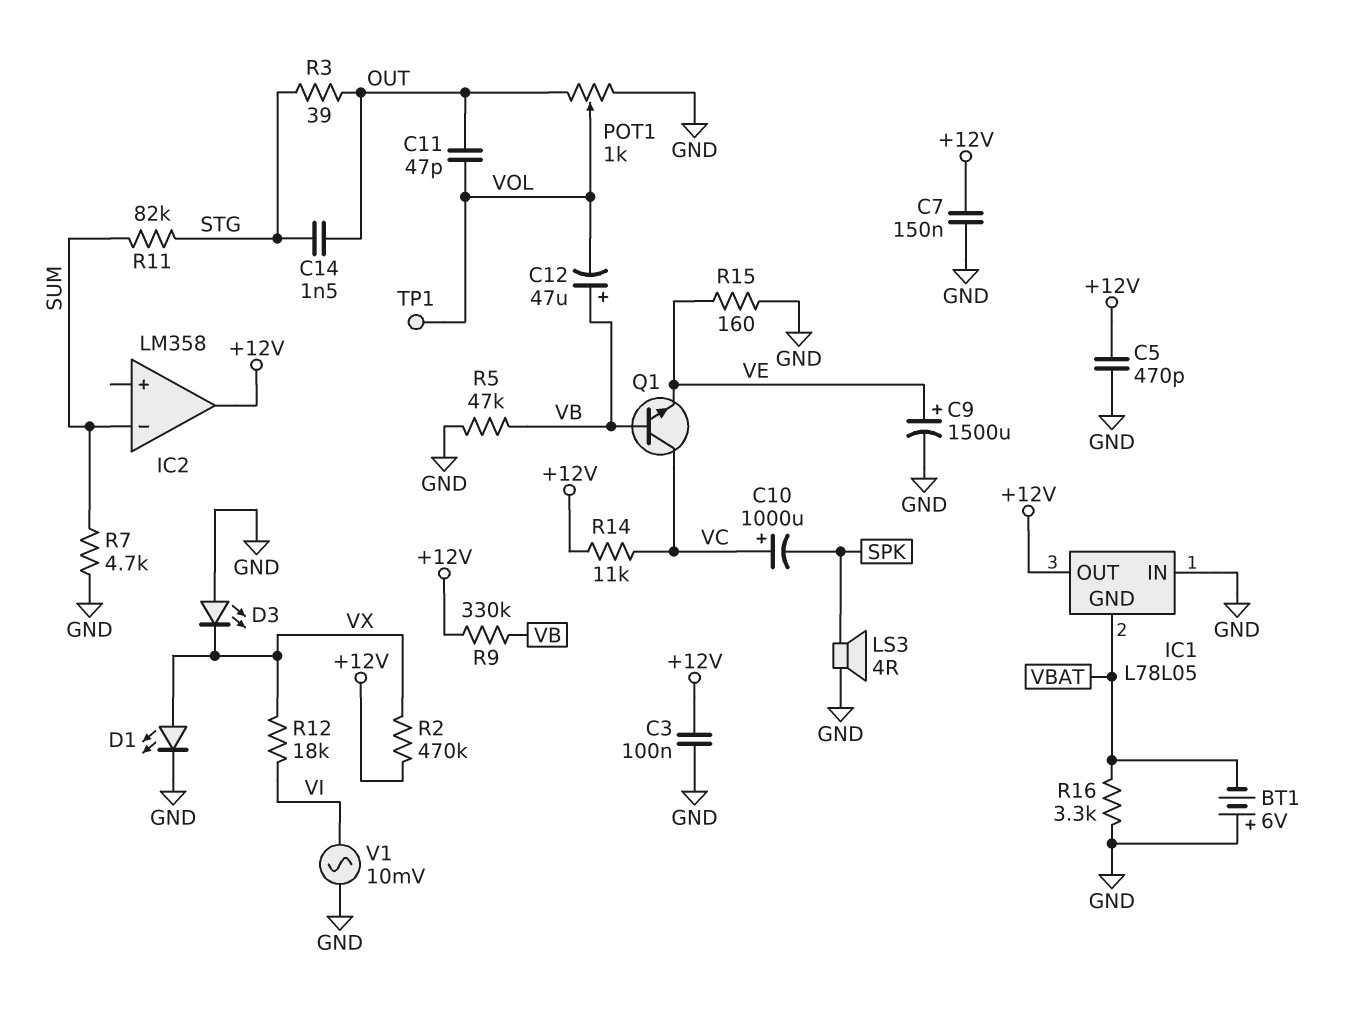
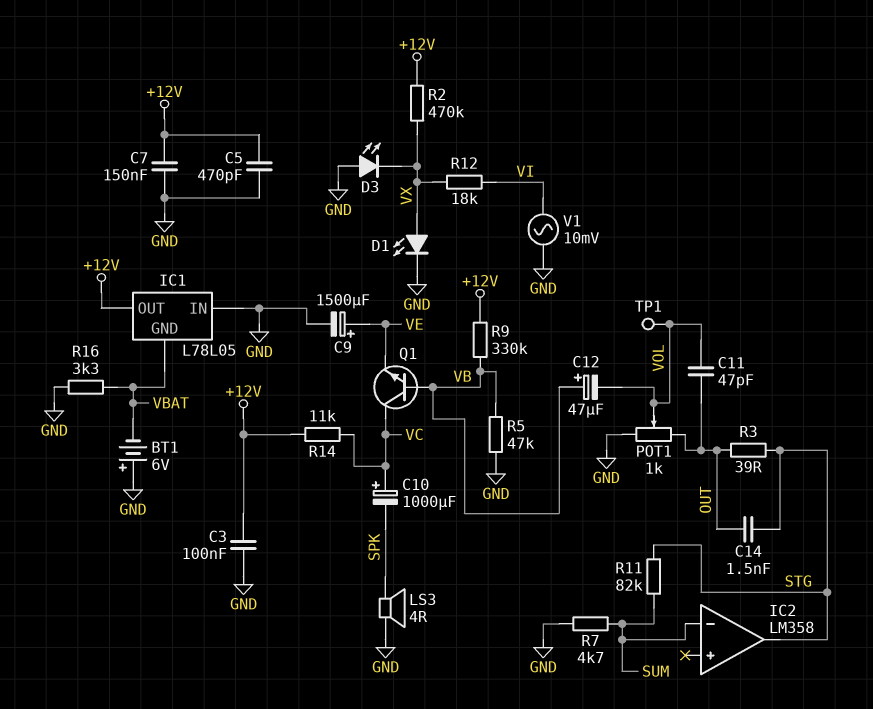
IC2 pin out: +12V -> STG
R15: 160 (GND, VE) -> none

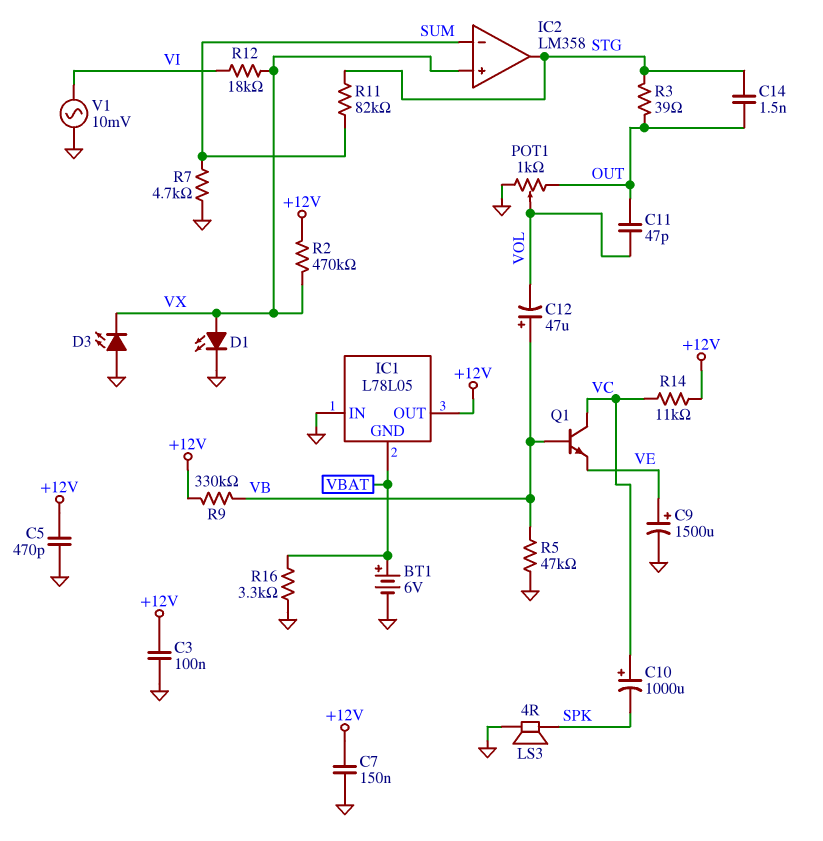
BT1: 6V (plus GND, minus VBAT) -> 6V (plus VBAT, minus GND)
IC2 pin in+: none -> VX
TP1: test point (VOL) -> none

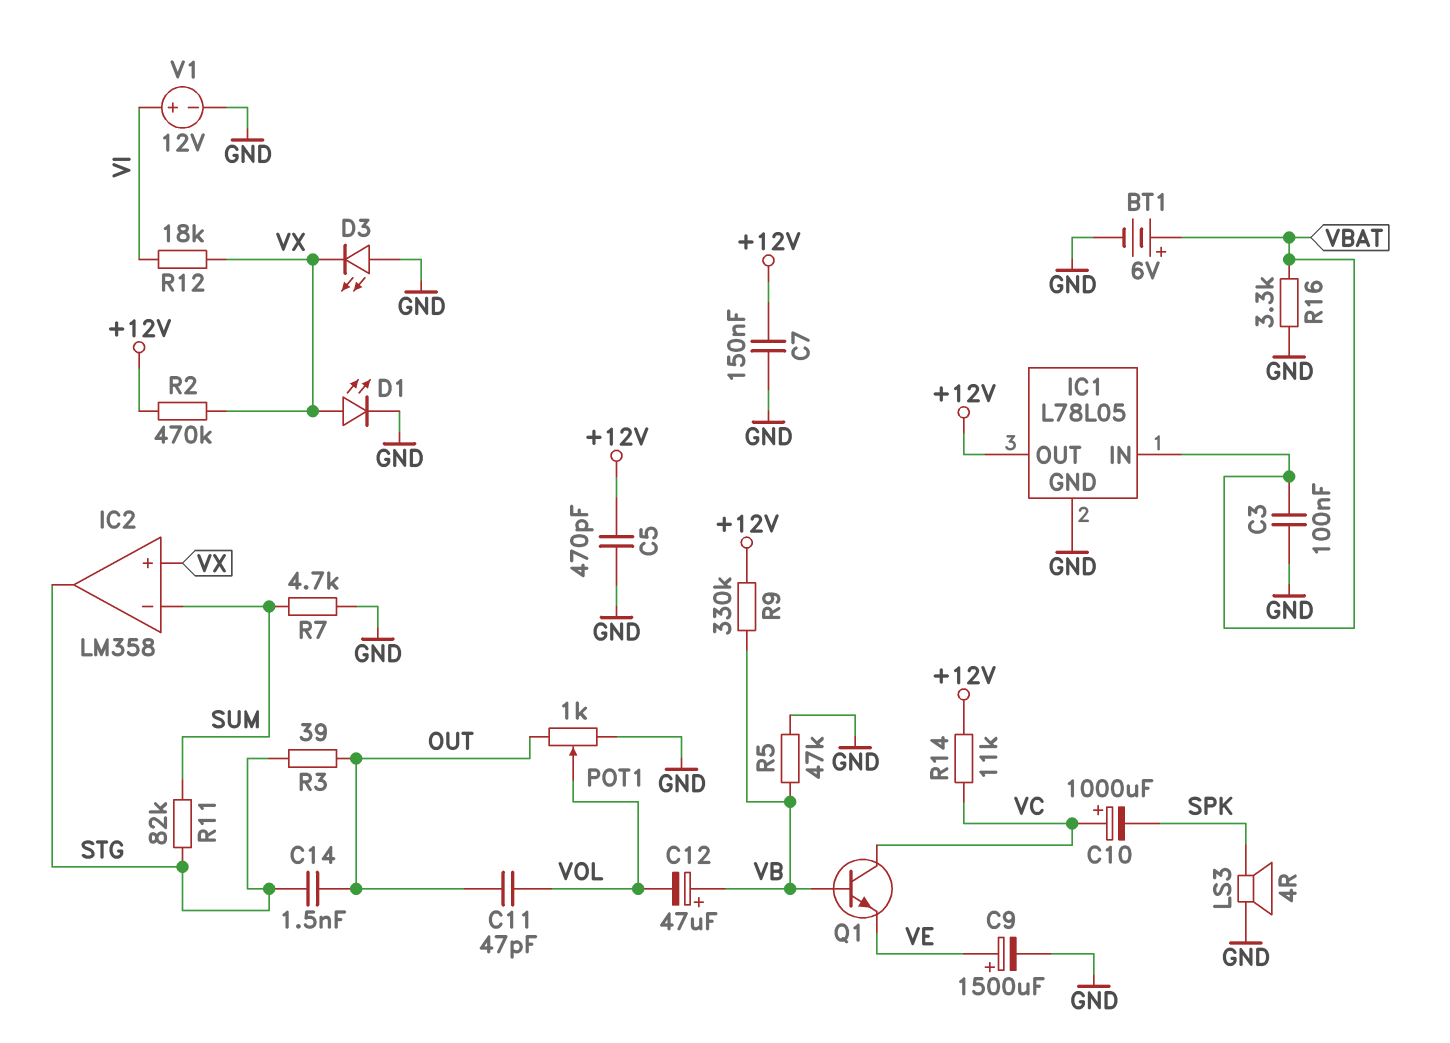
C3: 100nF (+12V, GND) -> 100nF (GND, VBAT)
IC1 pin GND: VBAT -> GND
IC1 pin IN: GND -> VBAT
V1: AC 10mV (GND, VI) -> 12V (plus VI, minus GND)

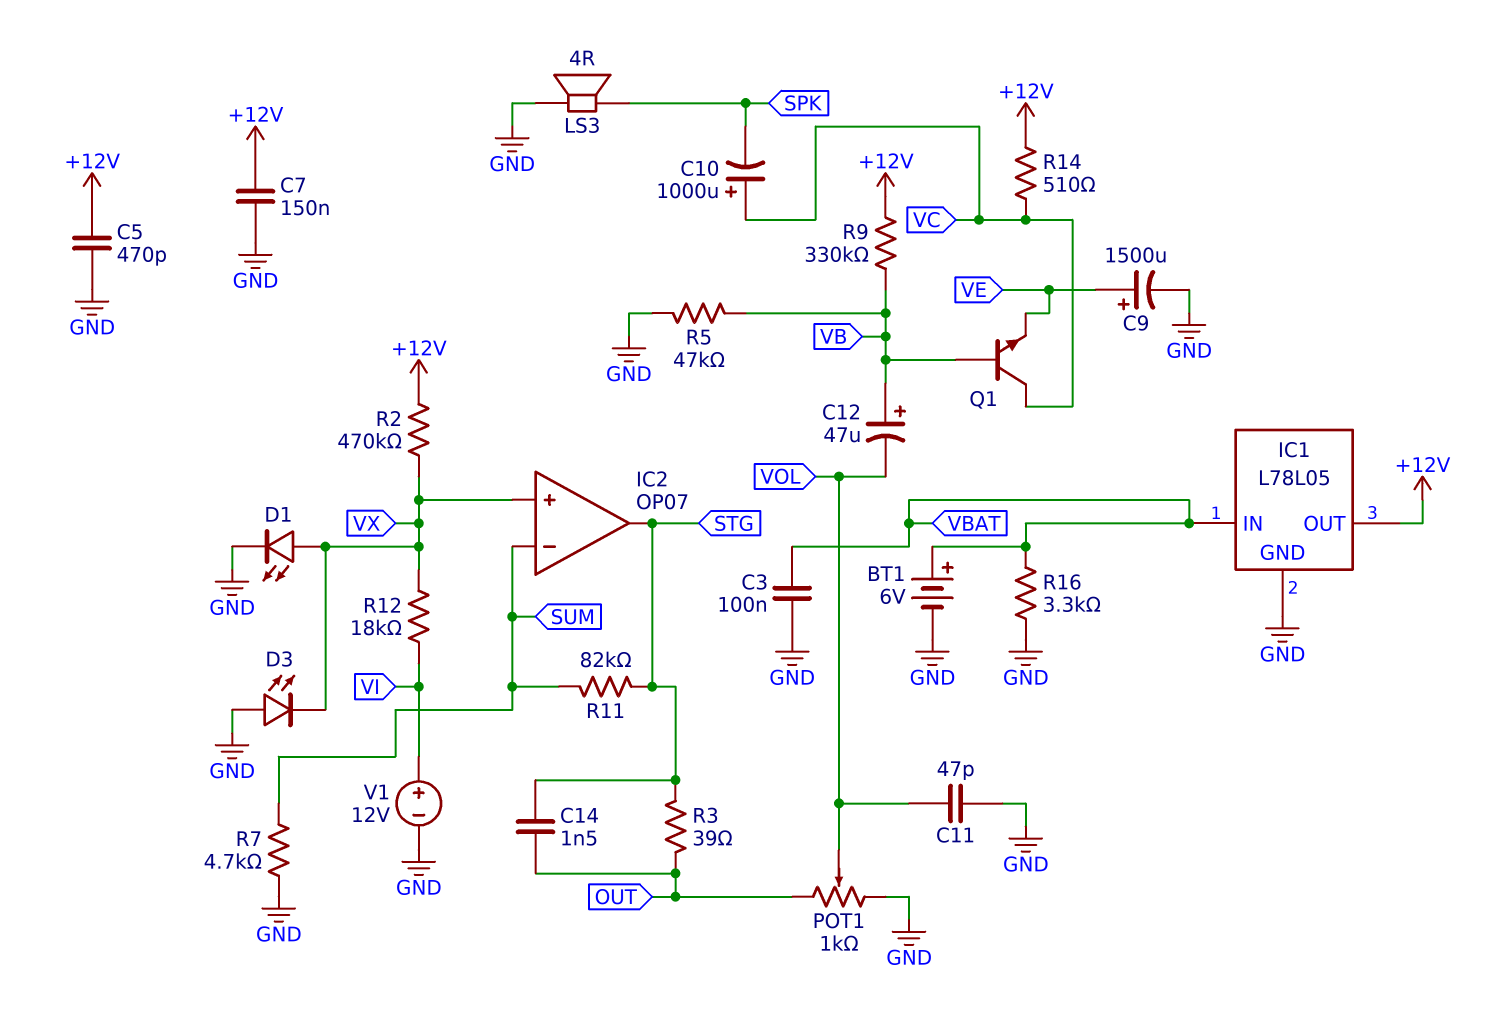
C11: 47pF (OUT, VOL) -> 47pF (GND, VOL)
IC2: LM358 -> OP07
R14: 11k (+12V, VC) -> 510 (+12V, VC)

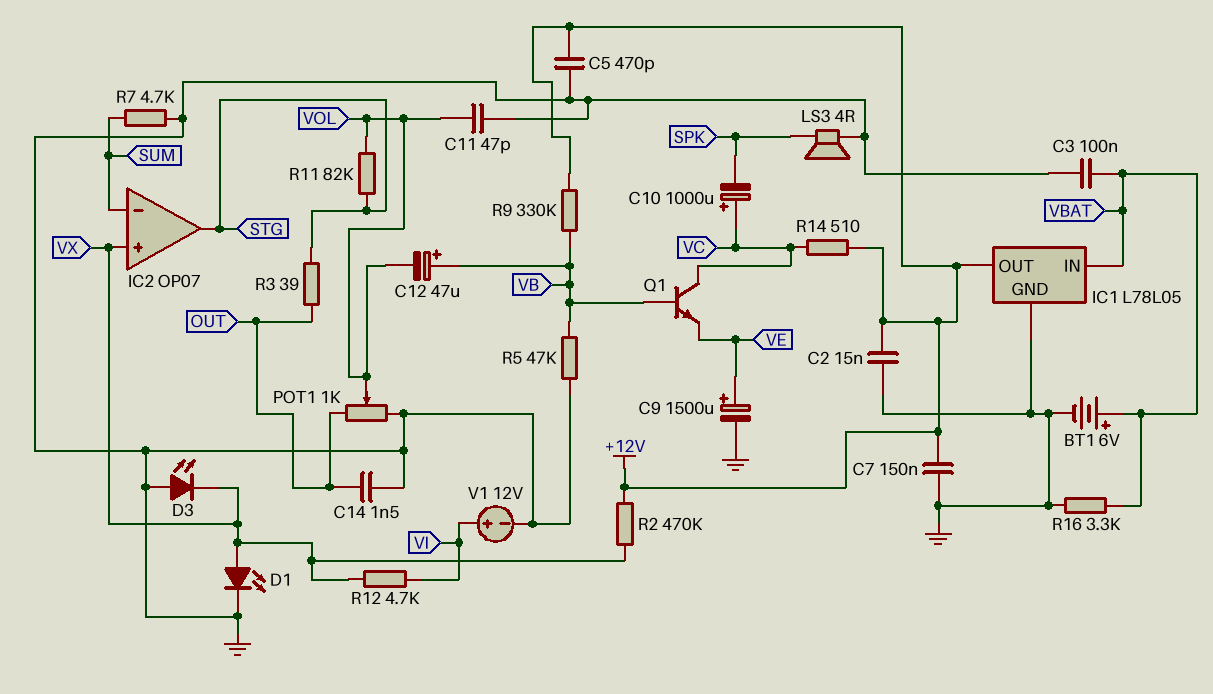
C2: none -> 15nF (+12V, GND)
C14: 1.5nF (OUT, STG) -> 1.5nF (GND, OUT)
R11: 82k (STG, SUM) -> 82k (STG, VOL)
R12: 18k (VI, VX) -> 4.7k (VI, VX)

